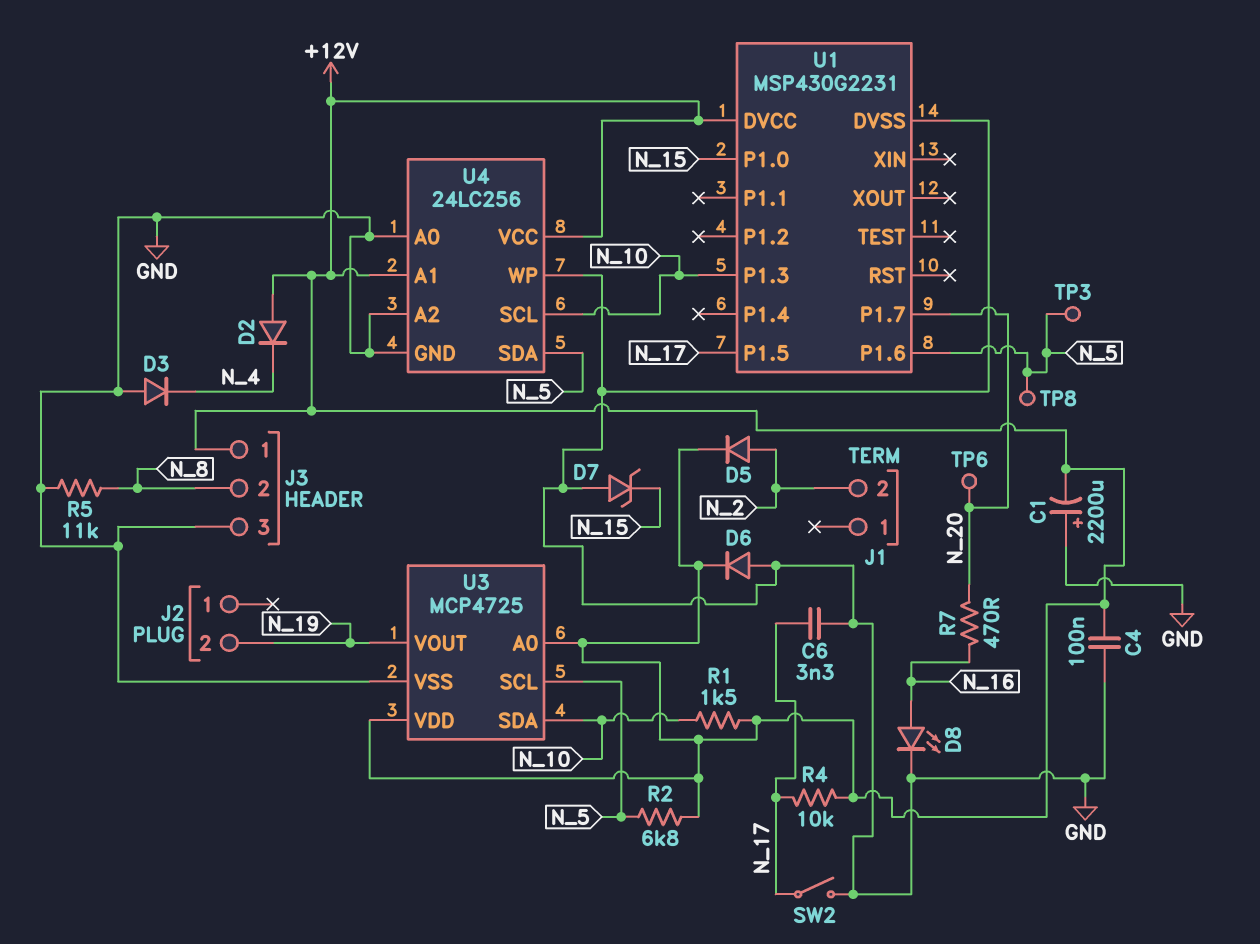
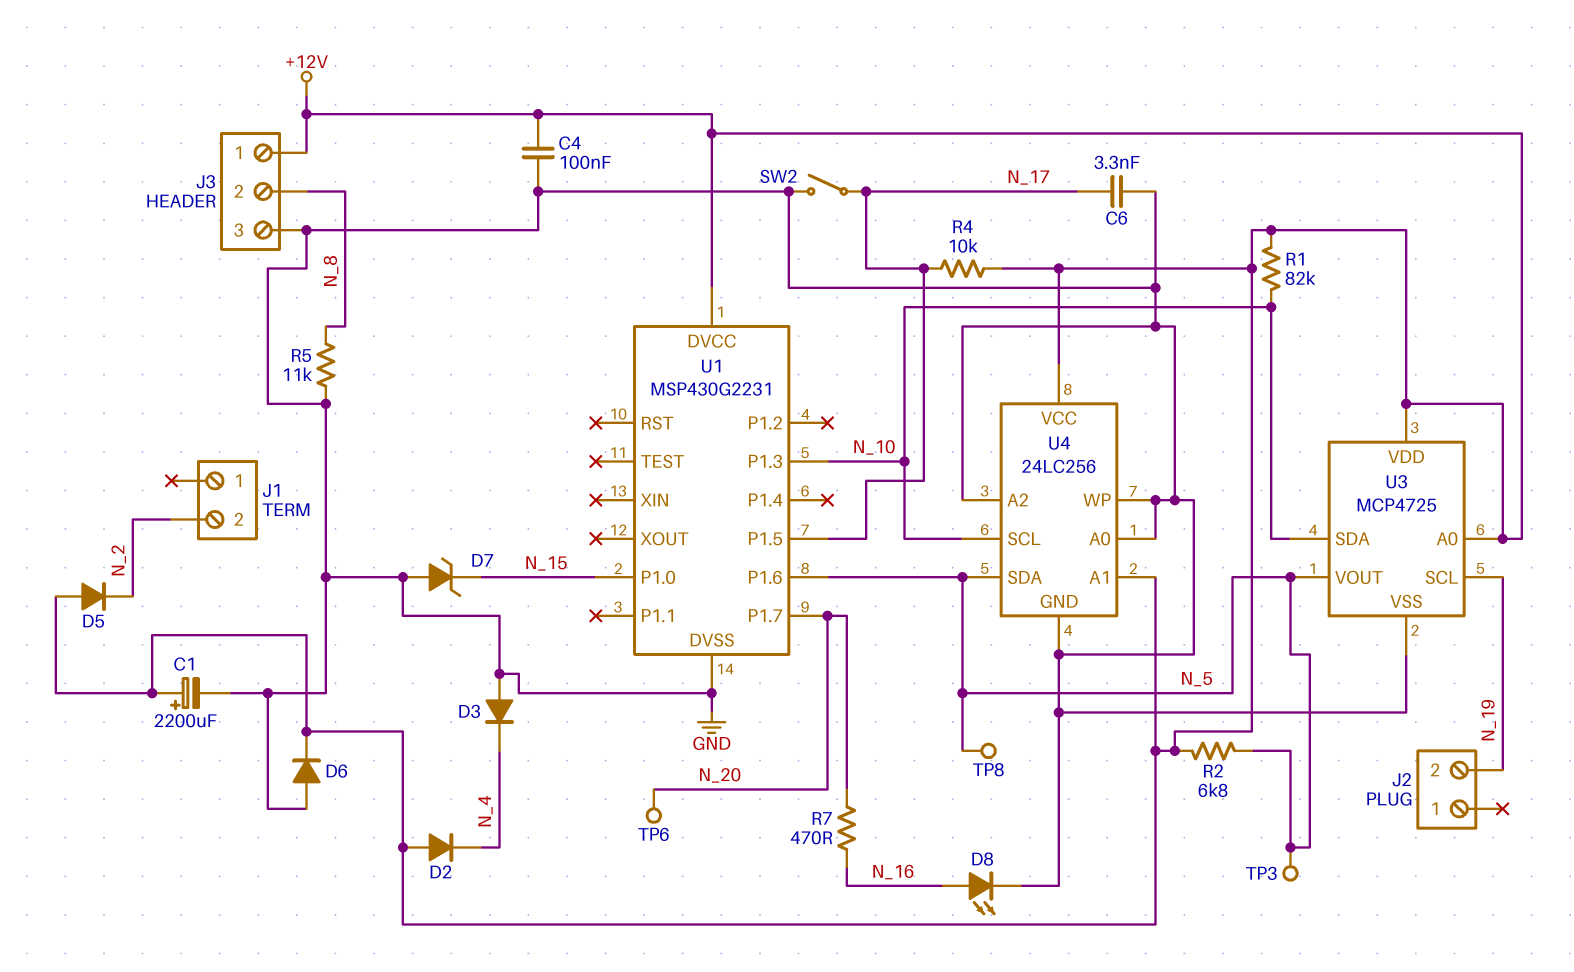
C1: 2200uF (plus GND, minus +12V) -> 2200uF (plus +12V, minus GND)
D5: diode (A N_2, K +12V) -> diode (A +12V, K N_2)
R1: 1.5k (+12V, N_10) -> 82k (+12V, N_10)
U3 pin SCL: N_5 -> N_19
U3 pin VOUT: N_19 -> N_5

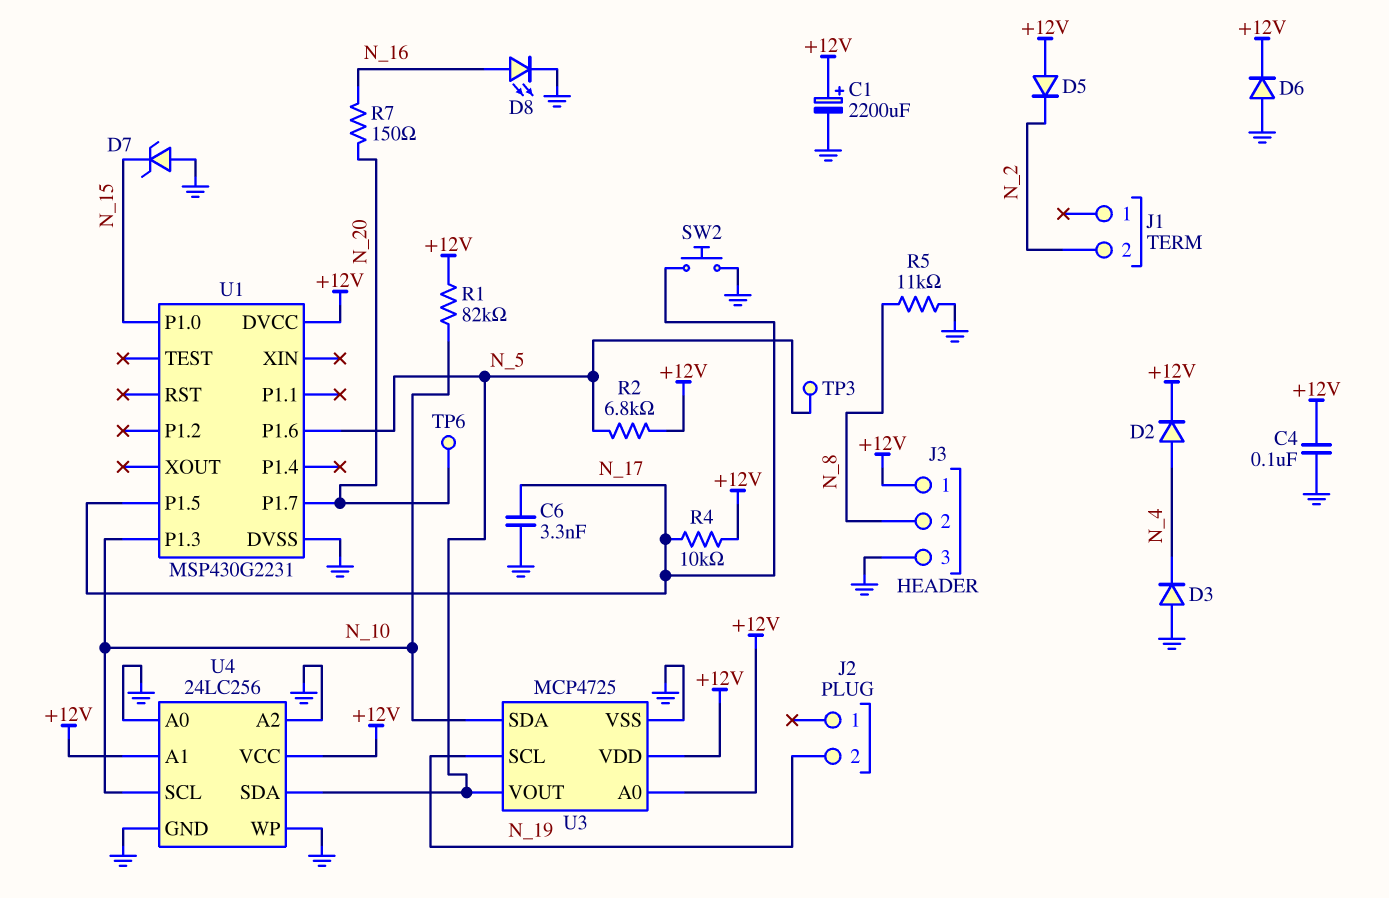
D2: diode (A +12V, K N_4) -> diode (A N_4, K +12V)
R7: 470 (N_16, N_20) -> 150 (N_16, N_20)
SW2: switch (GND, N_17) -> button (GND, N_17)
TP8: test point (N_5) -> none

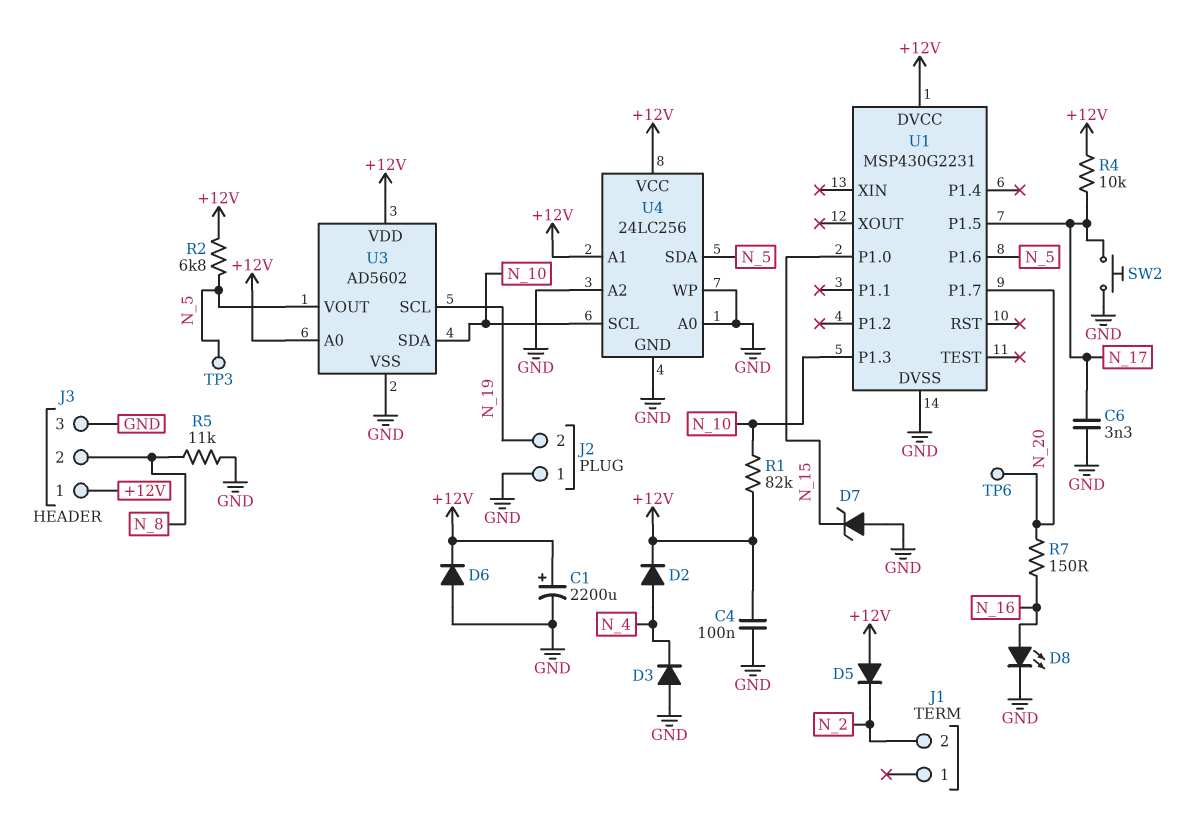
J2 pin 1: none -> GND
U3: MCP4725 -> AD5602

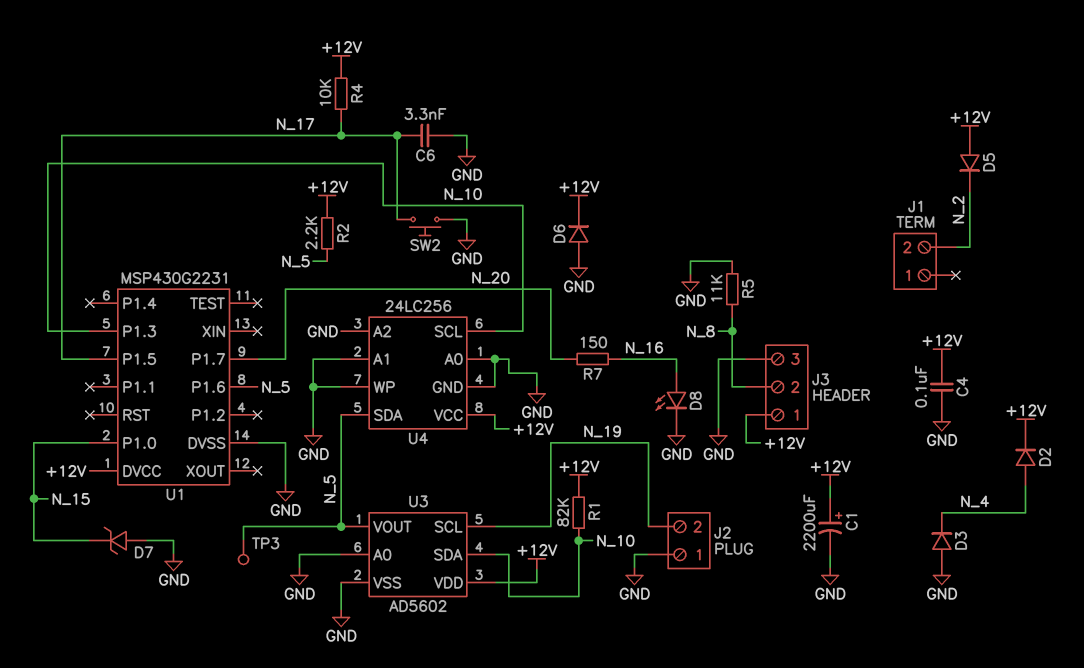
R2: 6.8k (+12V, N_5) -> 2.2k (+12V, N_5)
TP6: test point (N_20) -> none
U3 pin A0: +12V -> GND
U4 pin A1: +12V -> GND

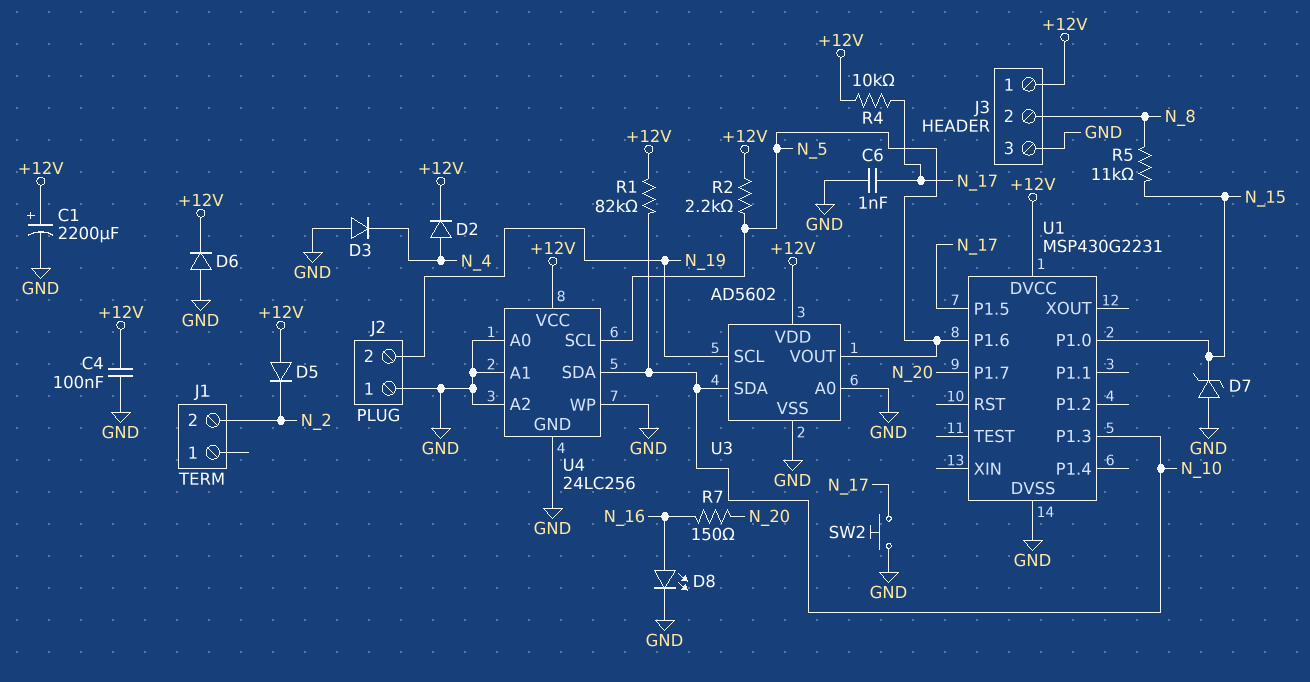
C6: 3.3nF (GND, N_17) -> 1nF (GND, N_17)
R5: 11k (GND, N_8) -> 11k (N_8, N_15)
TP3: test point (N_5) -> none
U4 pin SCL: N_10 -> N_5
U4 pin SDA: N_5 -> N_10

